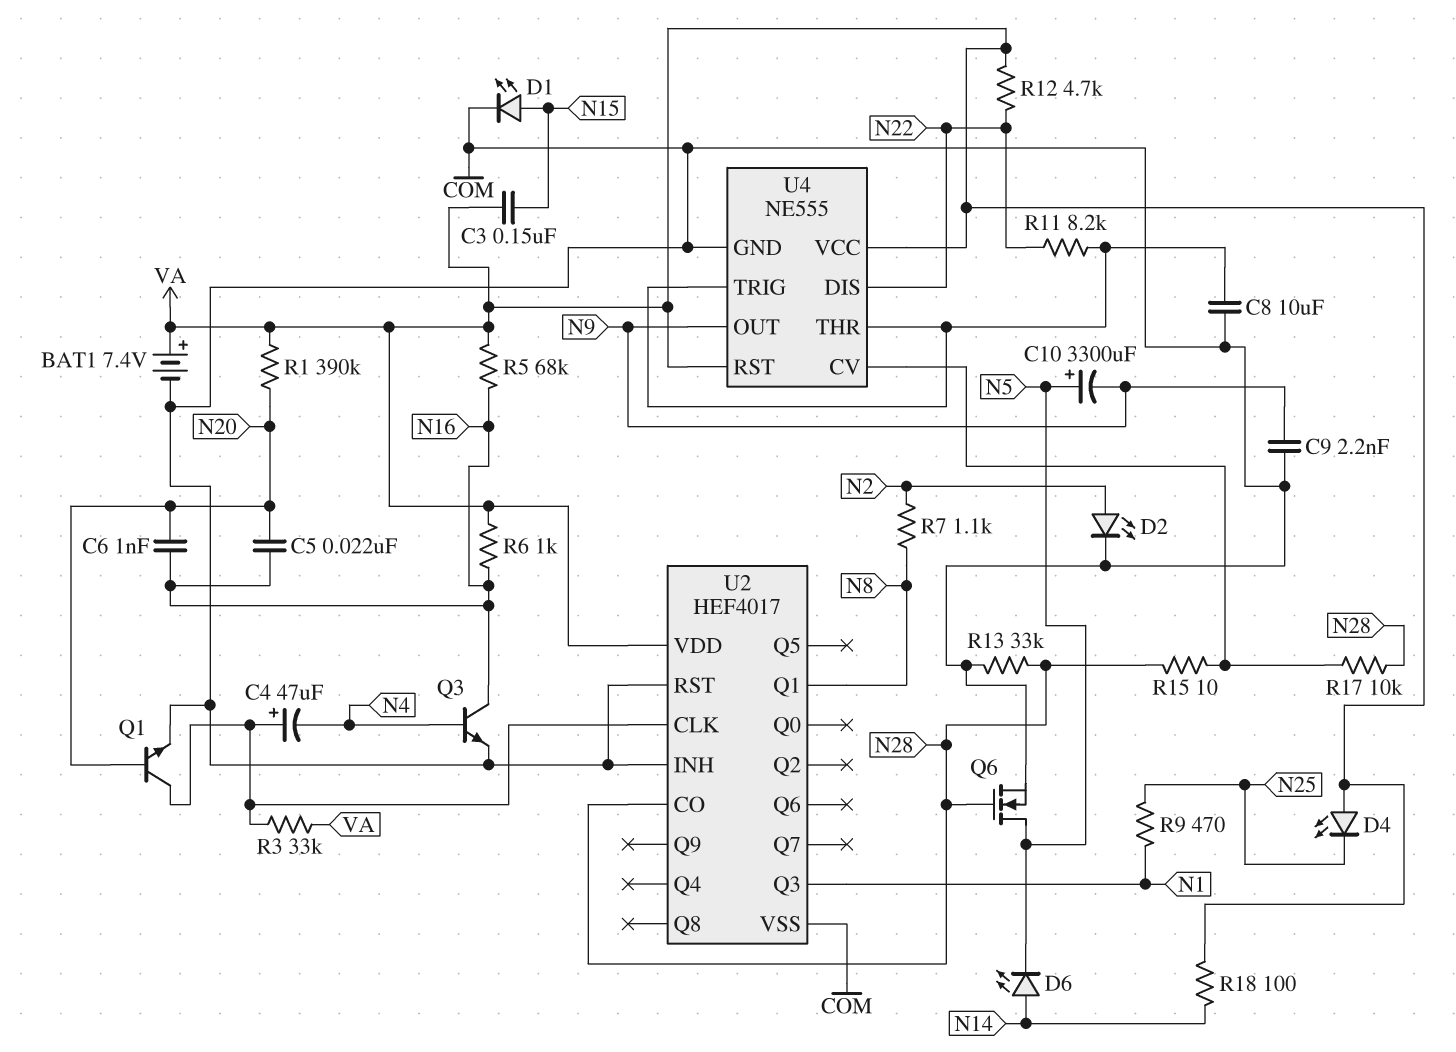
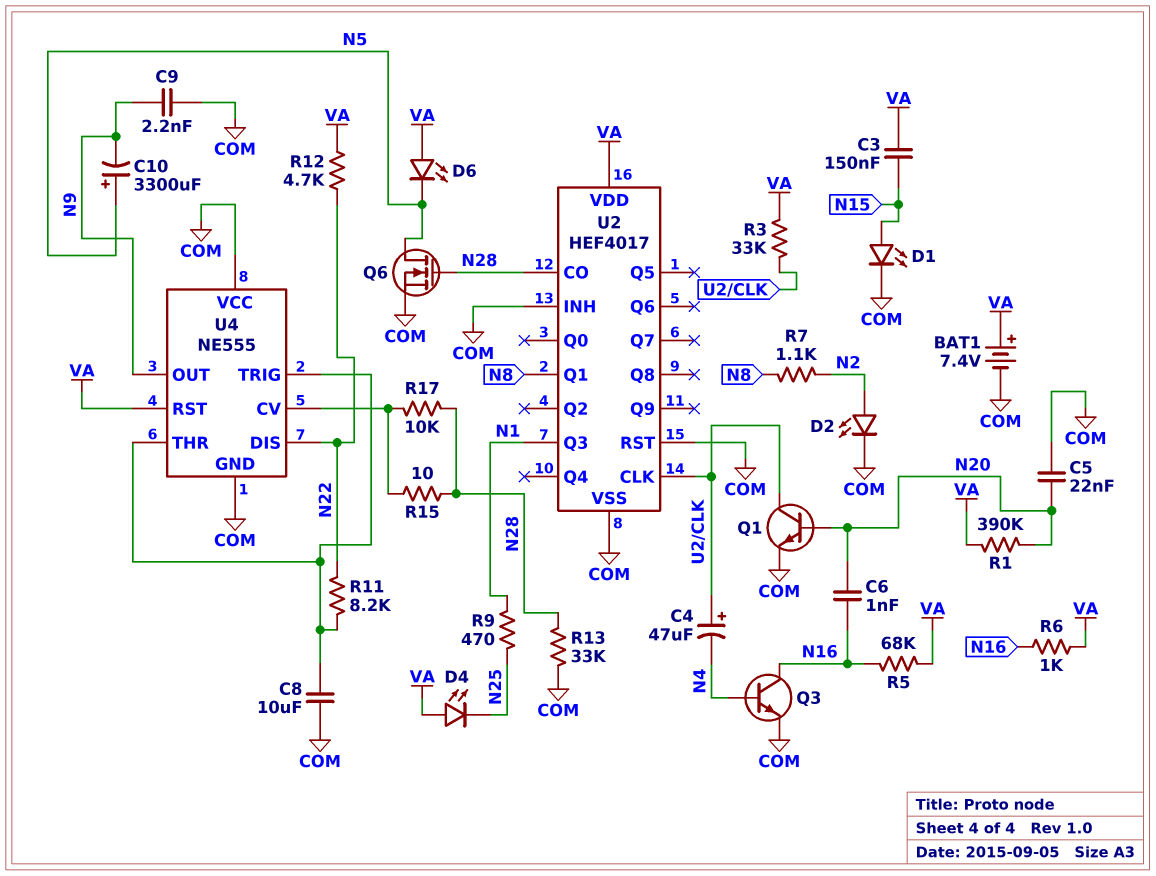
C5: 22nF (N16, N20) -> 22nF (COM, N20)
D6: LED (A N14, K N5) -> LED (A VA, K N5)
R18: 100 (N14, VA) -> none
U4 pin VCC: VA -> COM

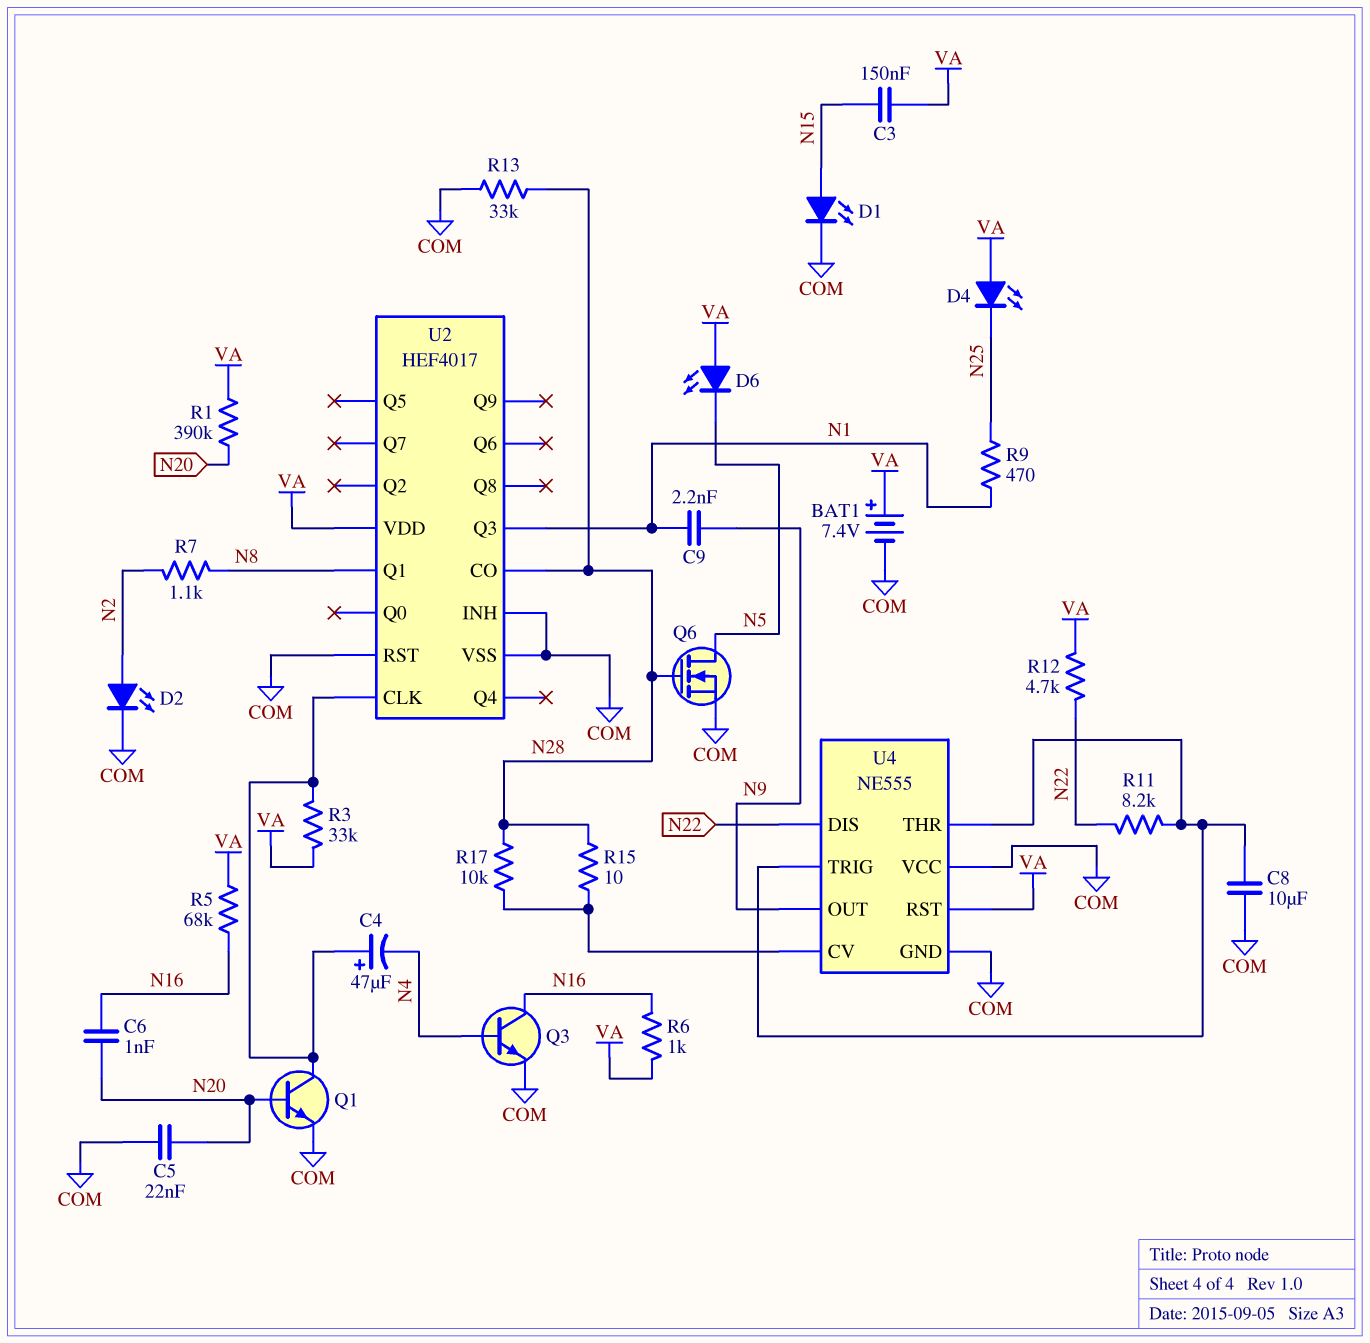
C9: 2.2nF (COM, N9) -> 2.2nF (N1, N9)
C10: 3300uF (plus N5, minus N9) -> none

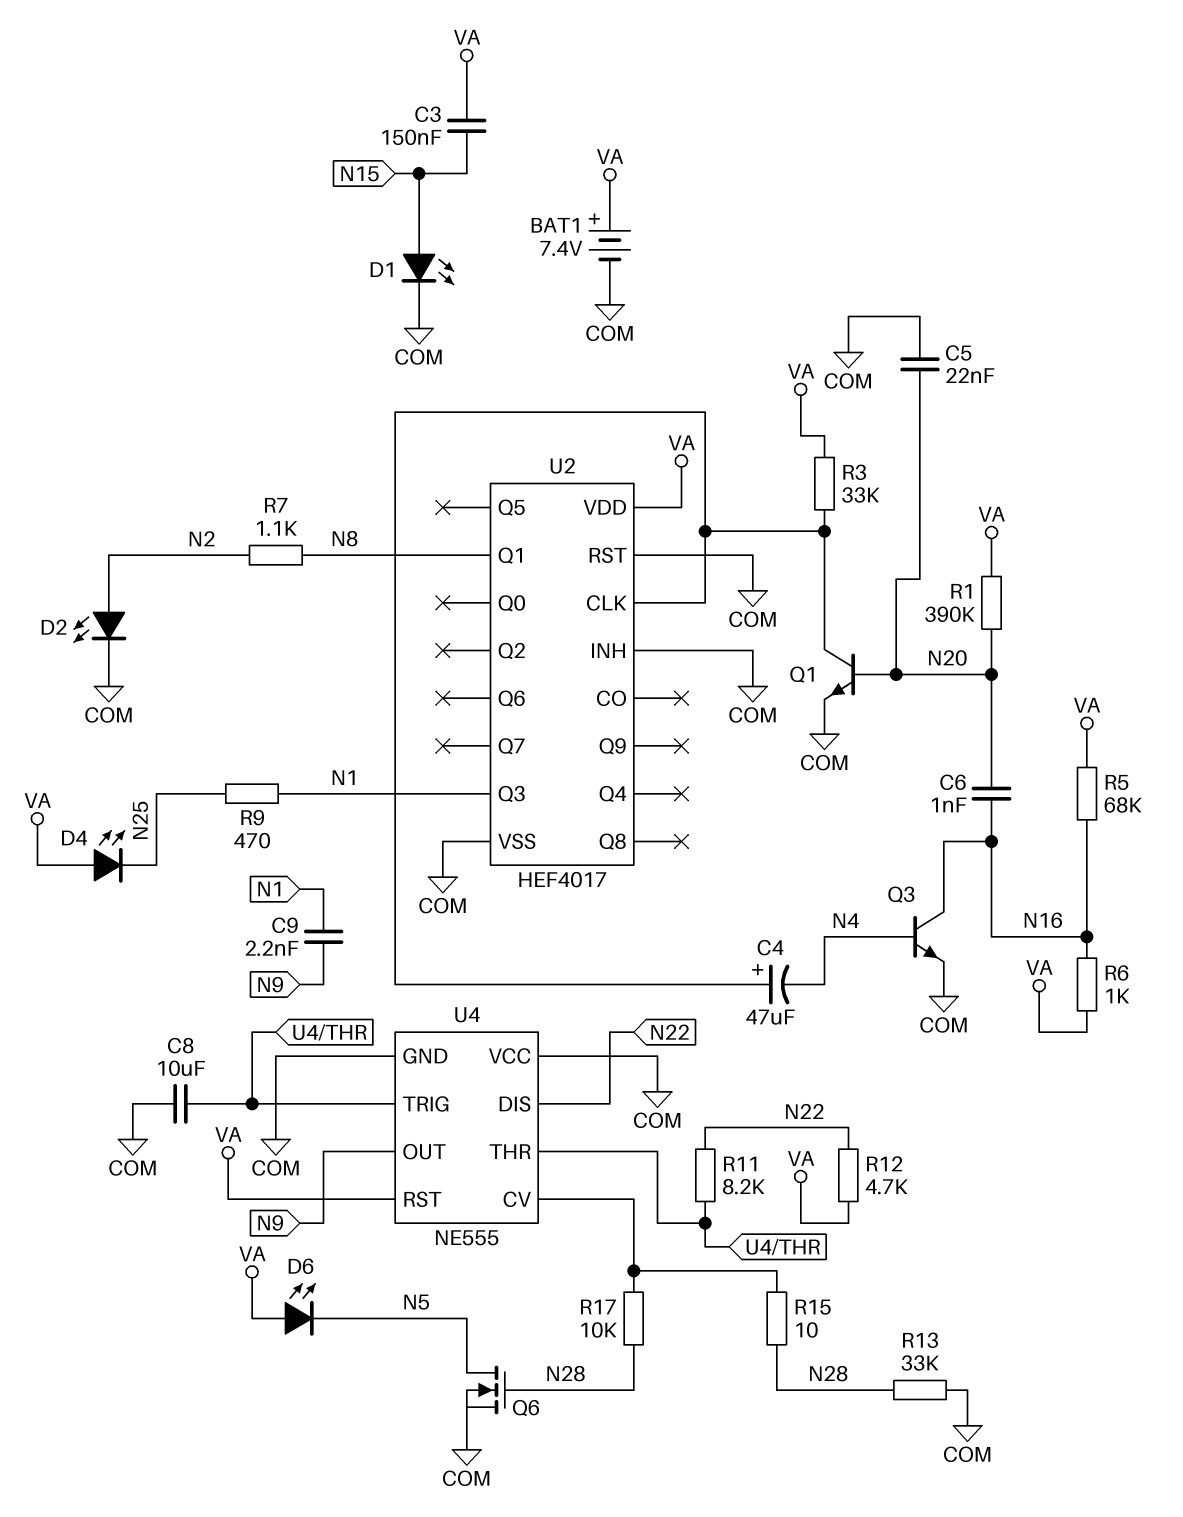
U2 pin CO: N28 -> none

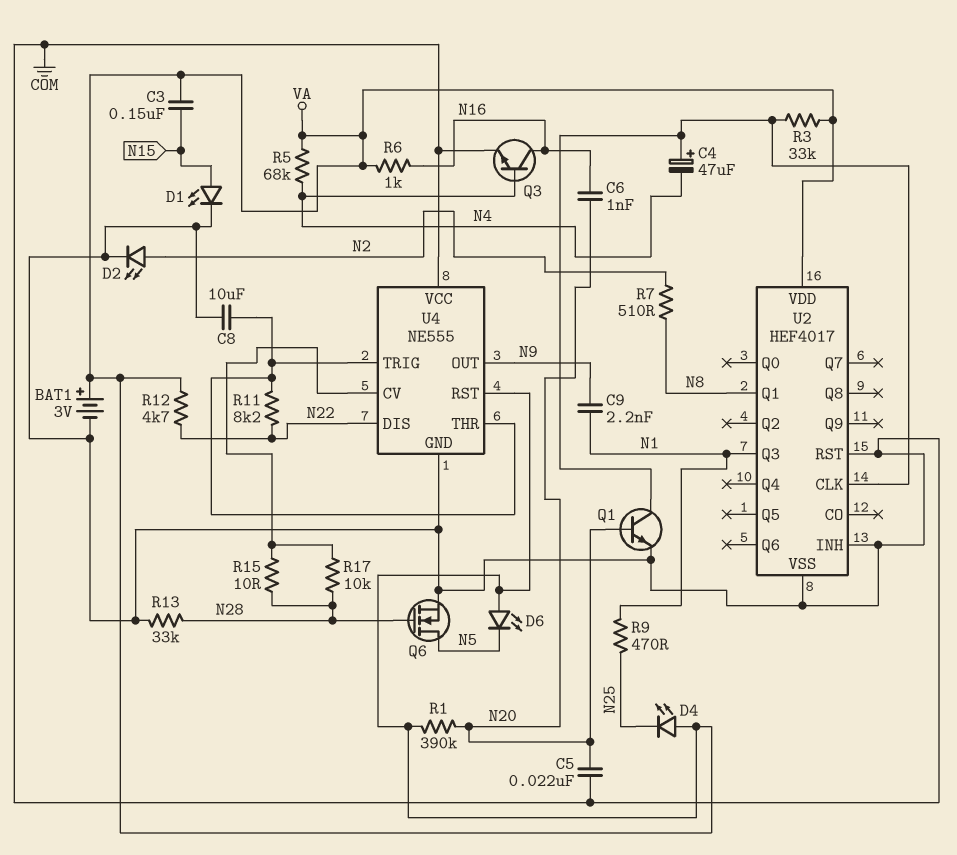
BAT1: 7.4V (plus VA, minus COM) -> 3V (plus VA, minus COM)
R5: 68k (N16, VA) -> 68k (N4, VA)
R7: 1.1k (N2, N8) -> 510 (N2, N8)

